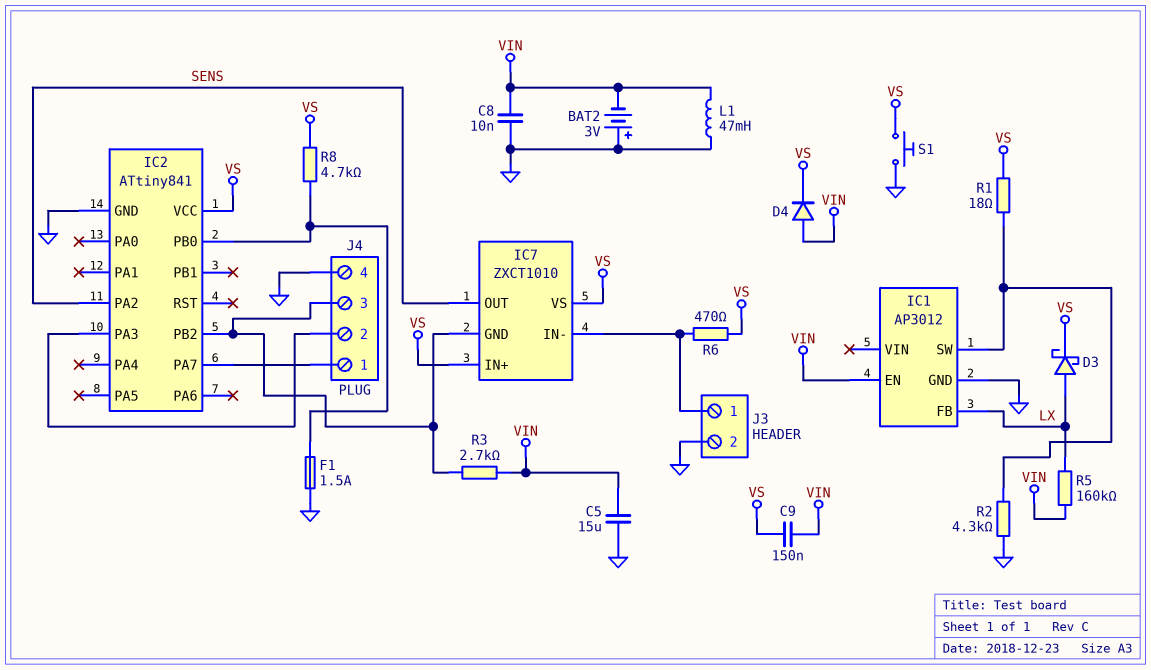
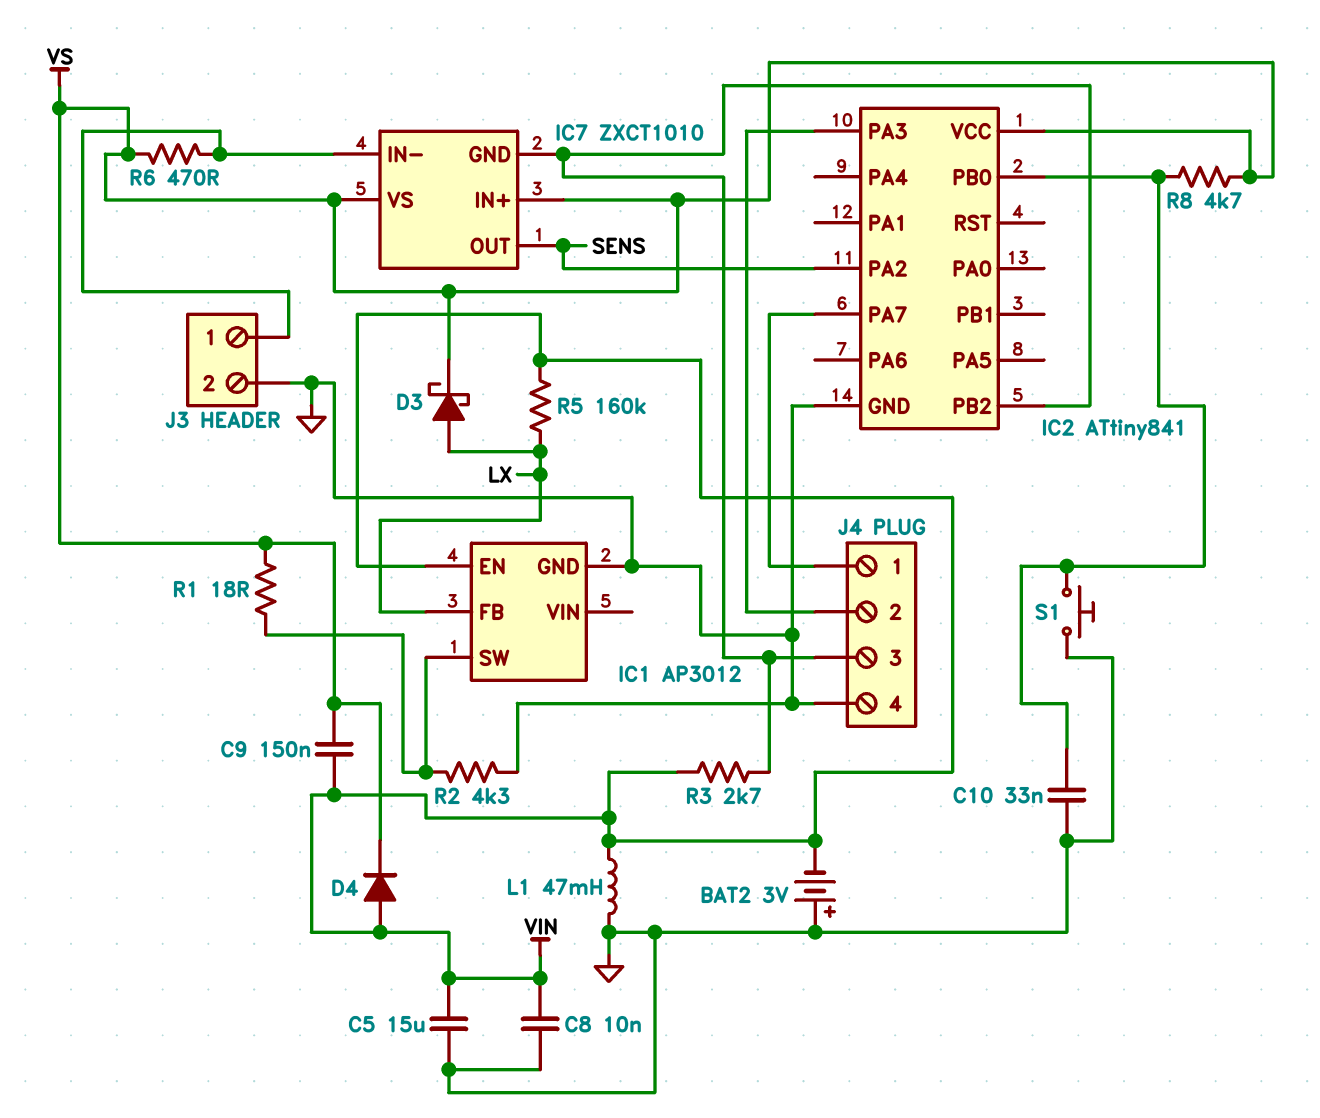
C10: none -> 33nF (GND, IC2/PB0)
F1: 1.5A (GND, IC2/PB0) -> none
S1: button (GND, VS) -> button (GND, IC2/PB0)

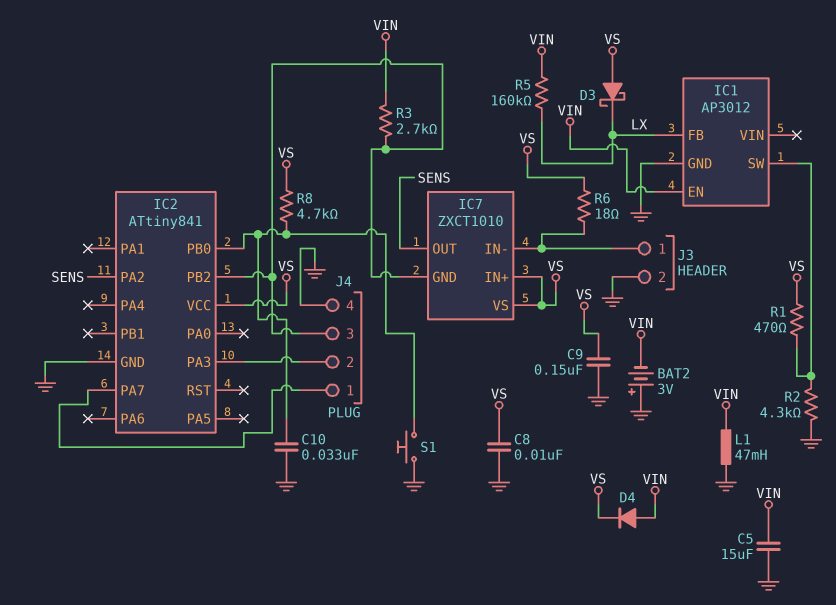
C8: 10nF (GND, VIN) -> 10nF (GND, VS)
C9: 150nF (VIN, VS) -> 150nF (GND, VS)
D3: schottky (A LX, K VS) -> schottky (A VS, K LX)
R1: 18 (IC1/SW, VS) -> 470 (IC1/SW, VS)
R6: 470 (IC7/IN-, VS) -> 18 (IC7/IN-, VS)

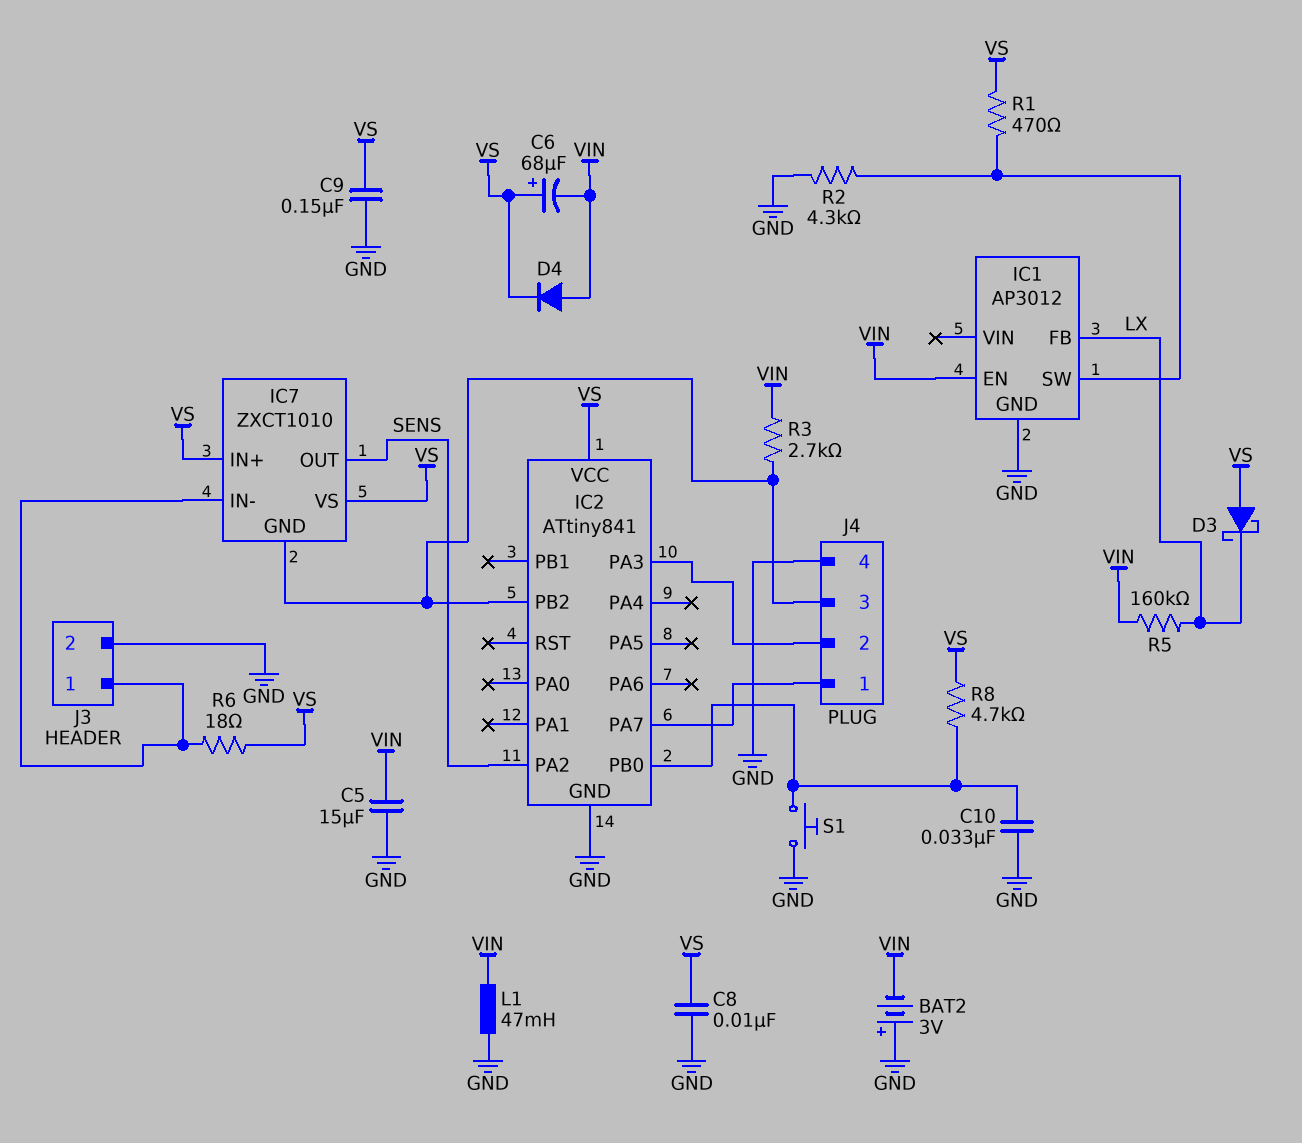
C6: none -> 68uF (plus VS, minus VIN)

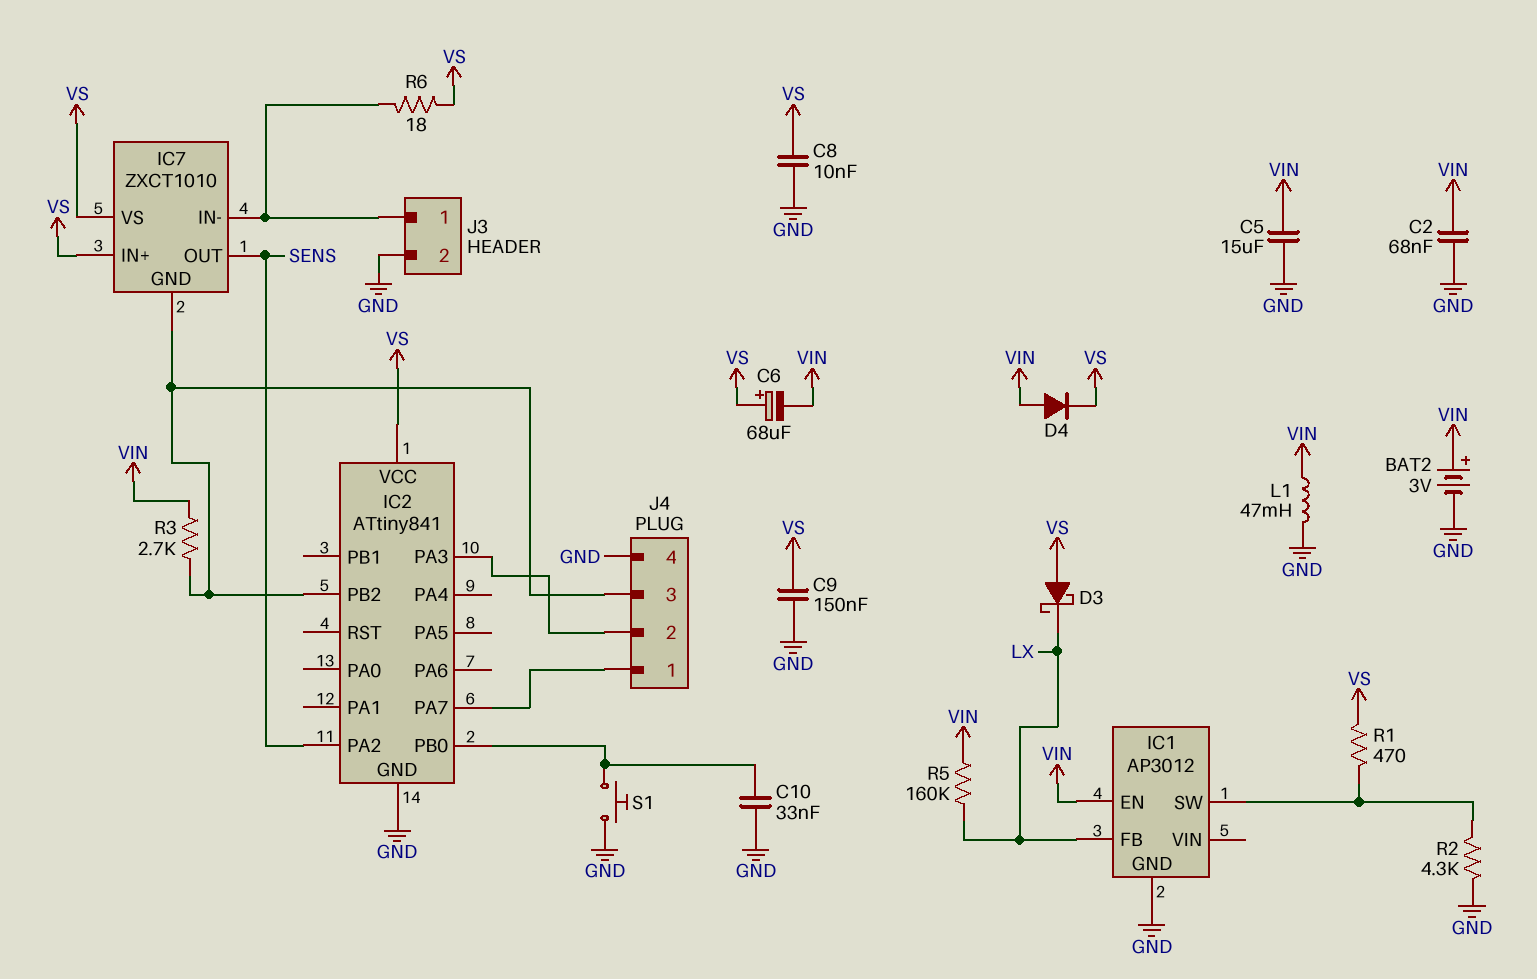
BAT2: 3V (plus GND, minus VIN) -> 3V (plus VIN, minus GND)
C2: none -> 68nF (GND, VIN)
R8: 4.7k (IC2/PB0, VS) -> none

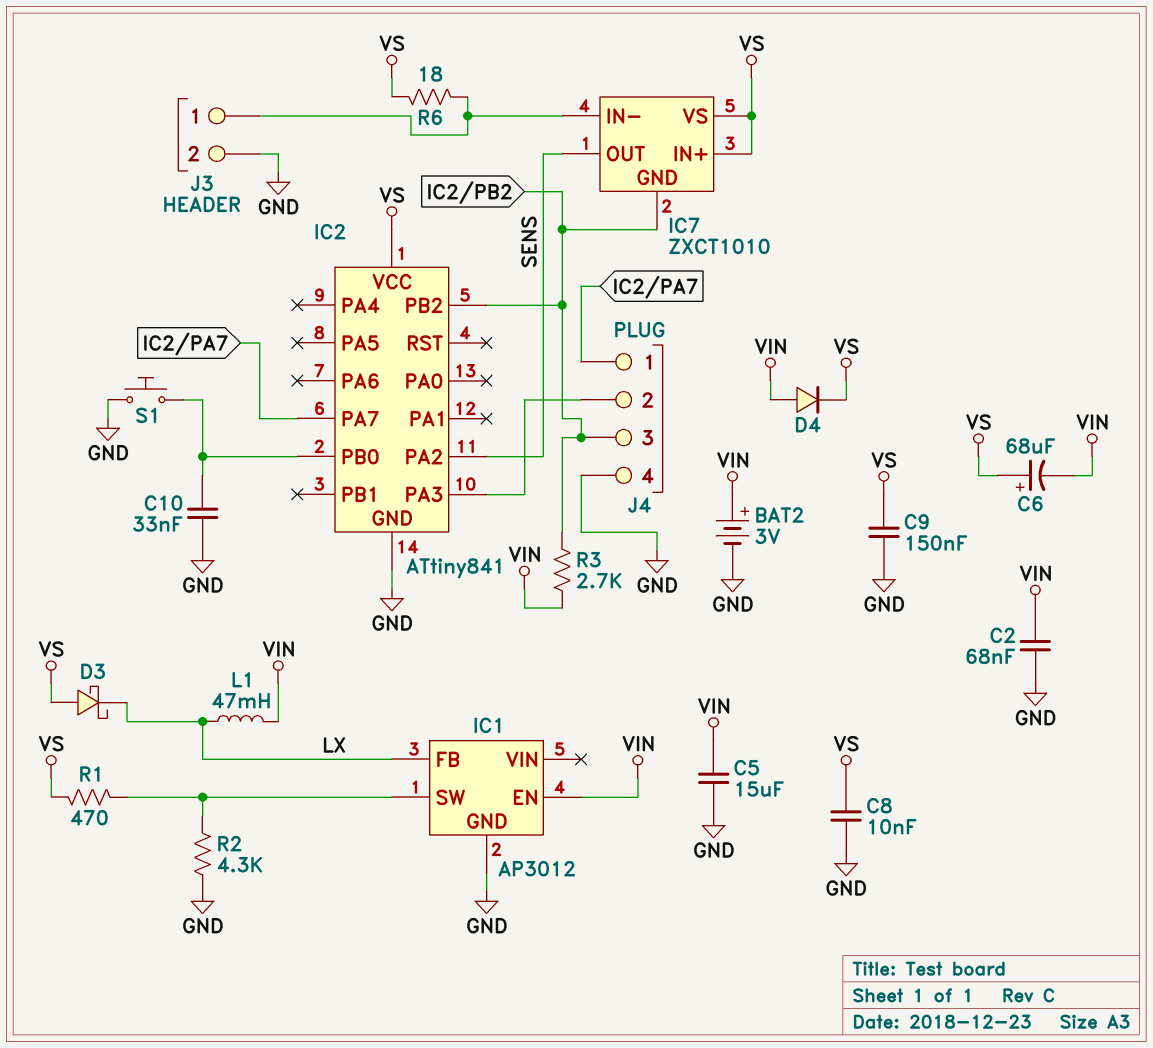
L1: 47mH (GND, VIN) -> 47mH (LX, VIN)
R5: 160k (LX, VIN) -> none

